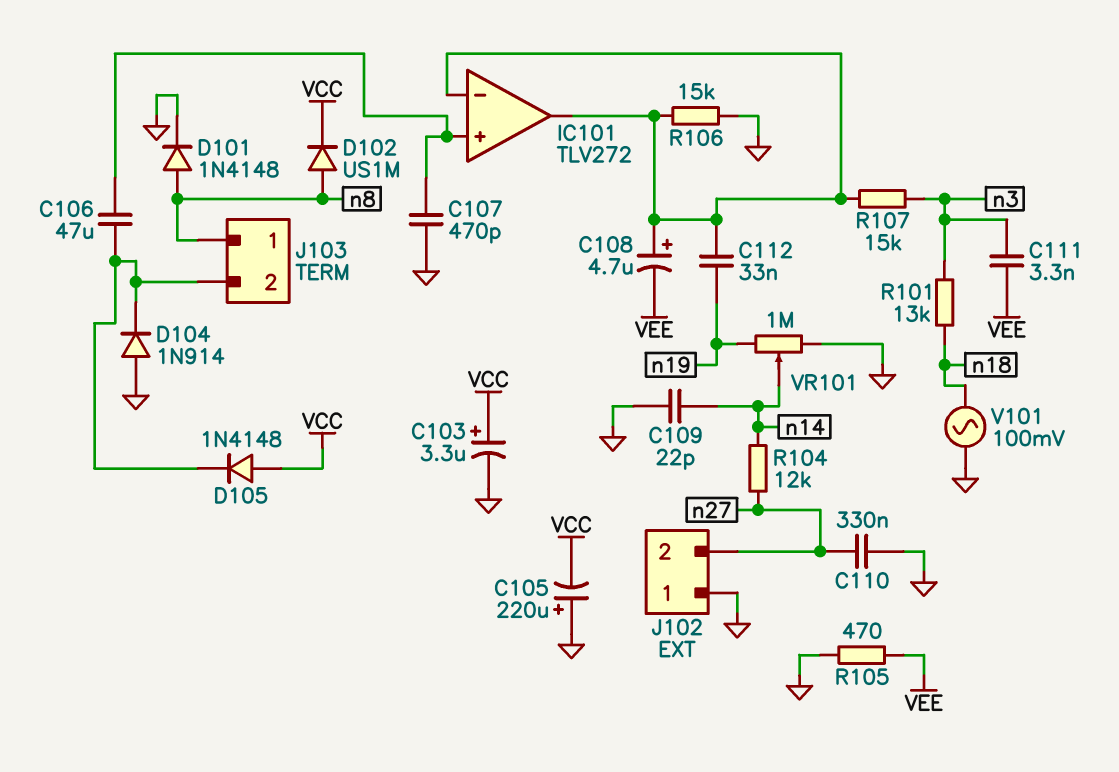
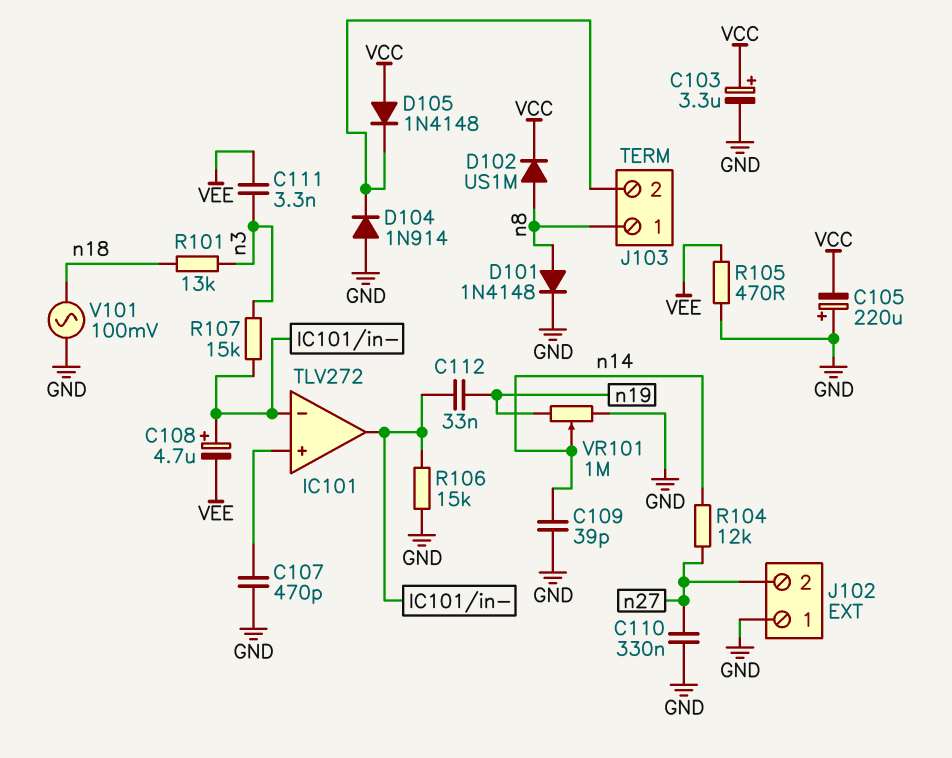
C106: 47uF (IC101/in+, J103/2) -> none
C109: 22pF (GND, n14) -> 39pF (GND, n14)

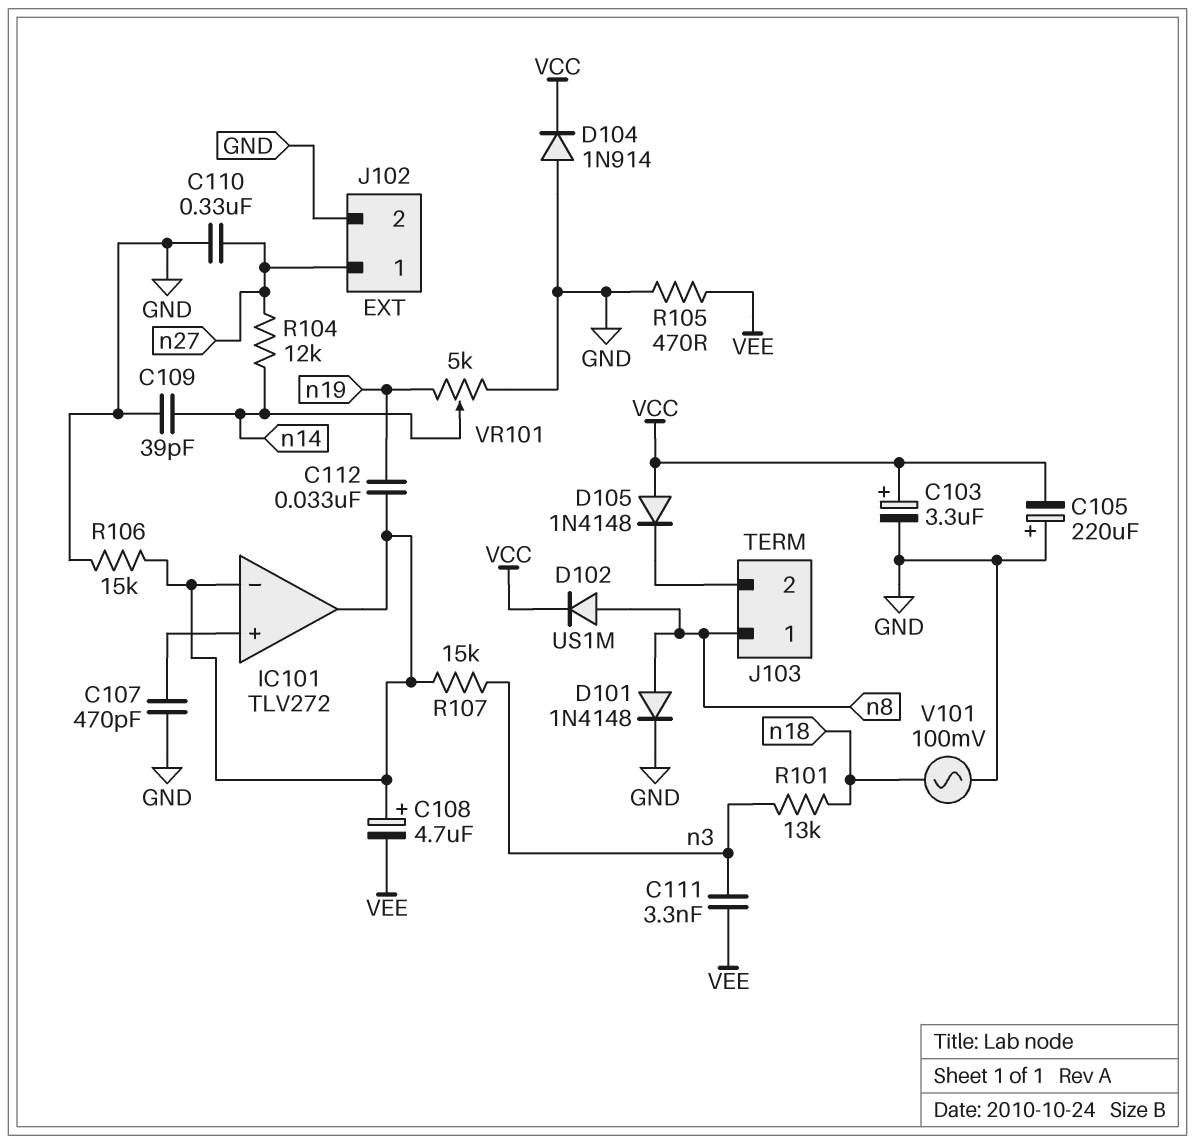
D104: diode 1N914 (A GND, K J103/2) -> diode 1N914 (A GND, K VCC)
J102 pin 1: GND -> n27
J102 pin 2: n27 -> GND
VR101: 1M (GND, n19, wiper n14) -> 5k (GND, n19, wiper n14)

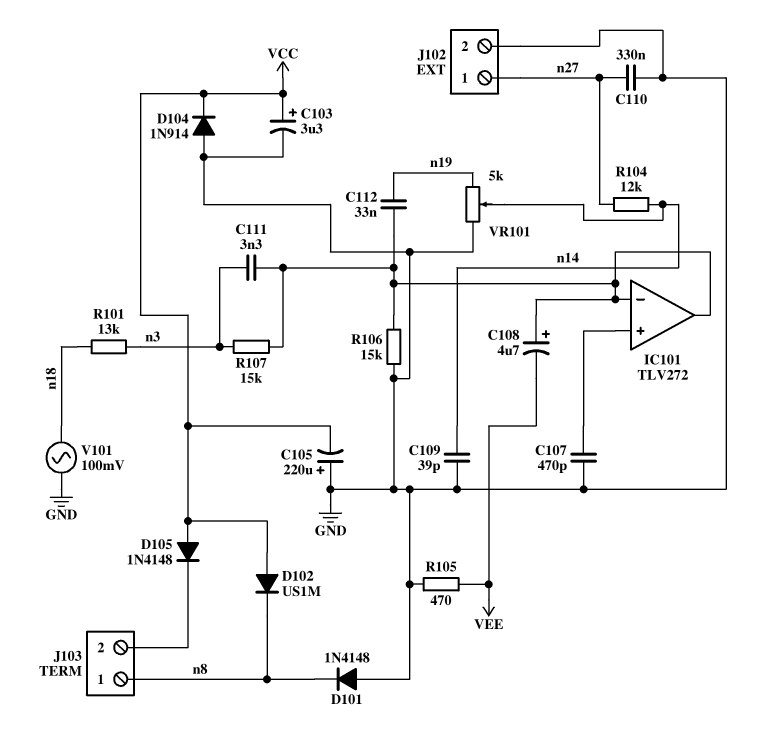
C111: 3.3nF (VEE, n3) -> 3.3nF (IC101/in-, n3)
D101: diode 1N4148 (A n8, K GND) -> diode 1N4148 (A GND, K n8)
D102: diode US1M (A n8, K VCC) -> diode US1M (A VCC, K n8)

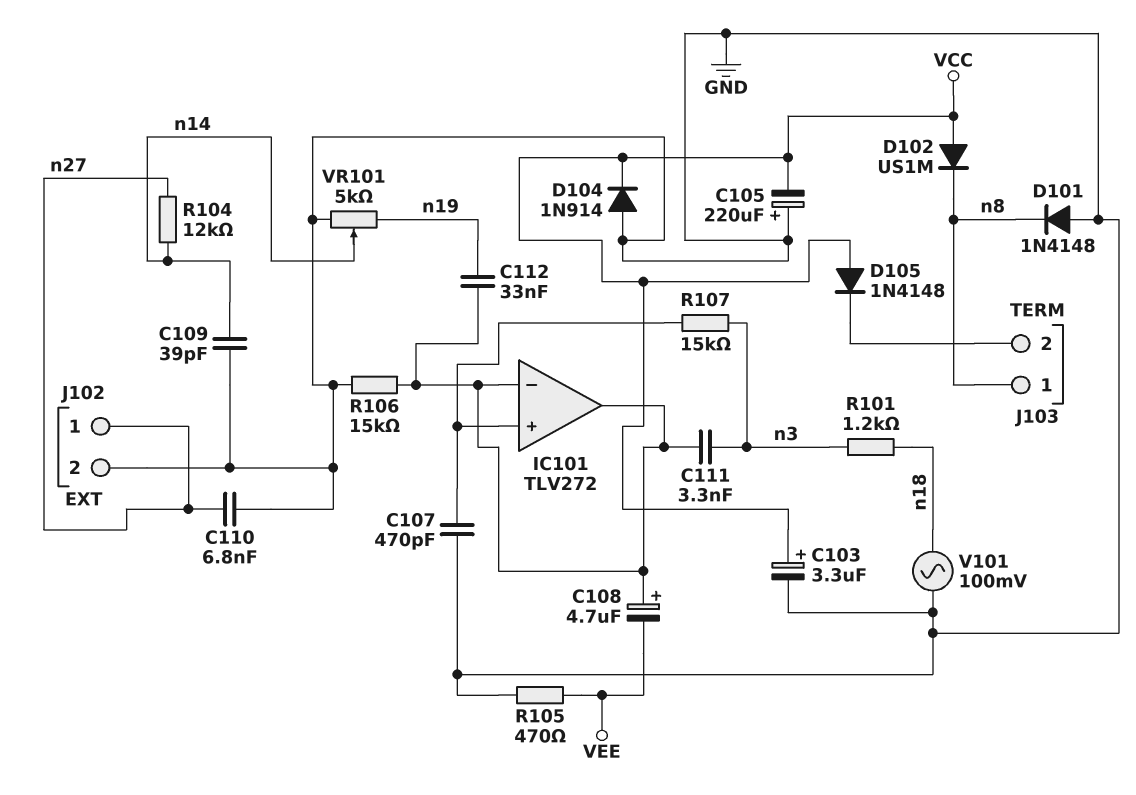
C110: 330nF (GND, n27) -> 6.8nF (GND, n27)
R101: 13k (n3, n18) -> 1.2k (n3, n18)
R107: 15k (IC101/in-, n3) -> 15k (IC101/in+, n3)

